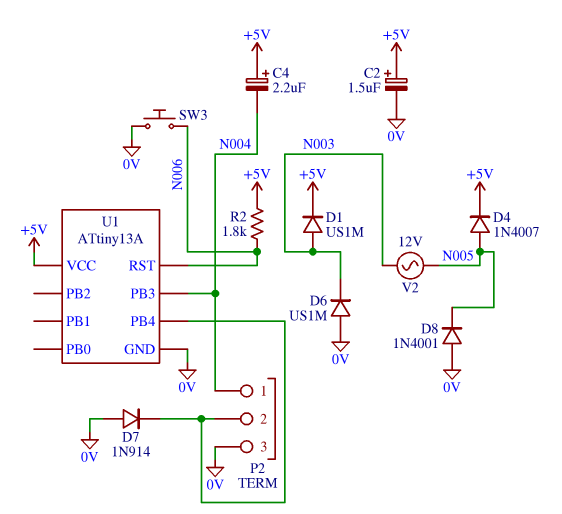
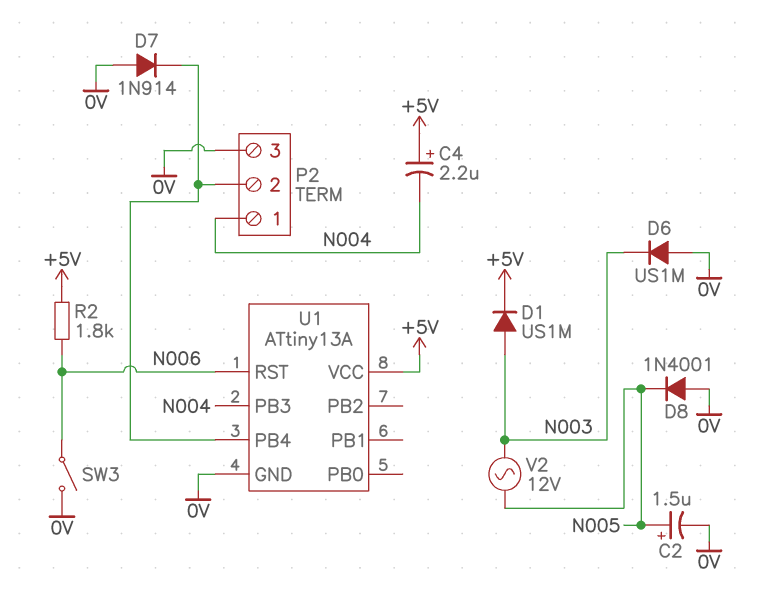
C2: 1.5uF (plus +5V, minus 0V) -> 1.5uF (plus N005, minus 0V)
D4: diode 1N4007 (A N005, K +5V) -> none
SW3: button (0V, N006) -> switch (0V, N006)

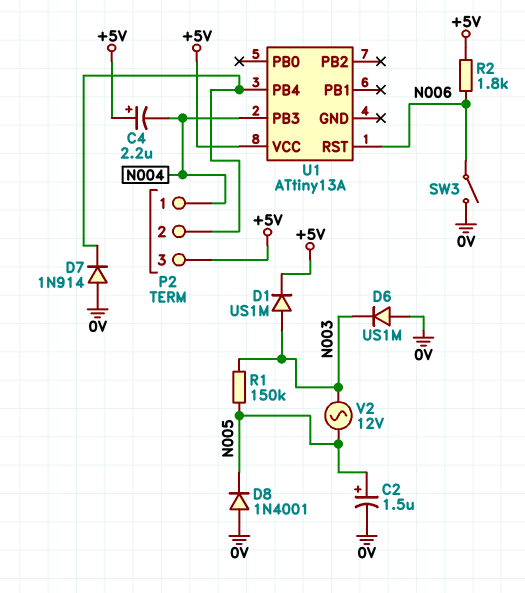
P2 pin 3: 0V -> +5V
R1: none -> 150k (N003, N005)
U1 pin GND: 0V -> none

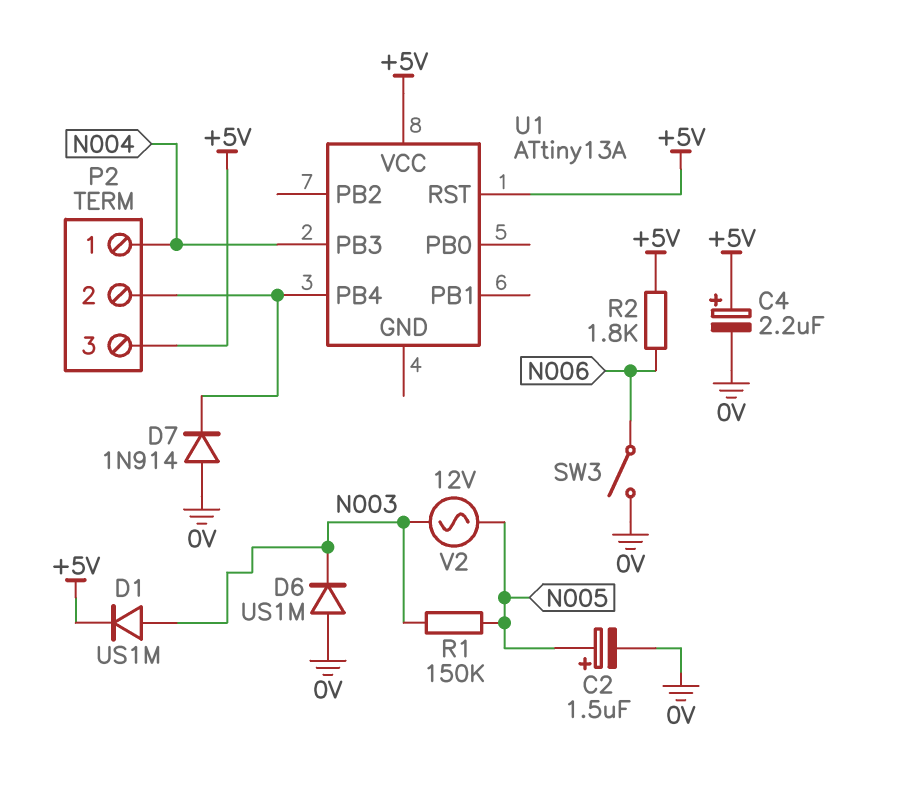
C4: 2.2uF (plus +5V, minus N004) -> 2.2uF (plus +5V, minus 0V)
D8: diode 1N4001 (A 0V, K N005) -> none
U1 pin RST: N006 -> +5V

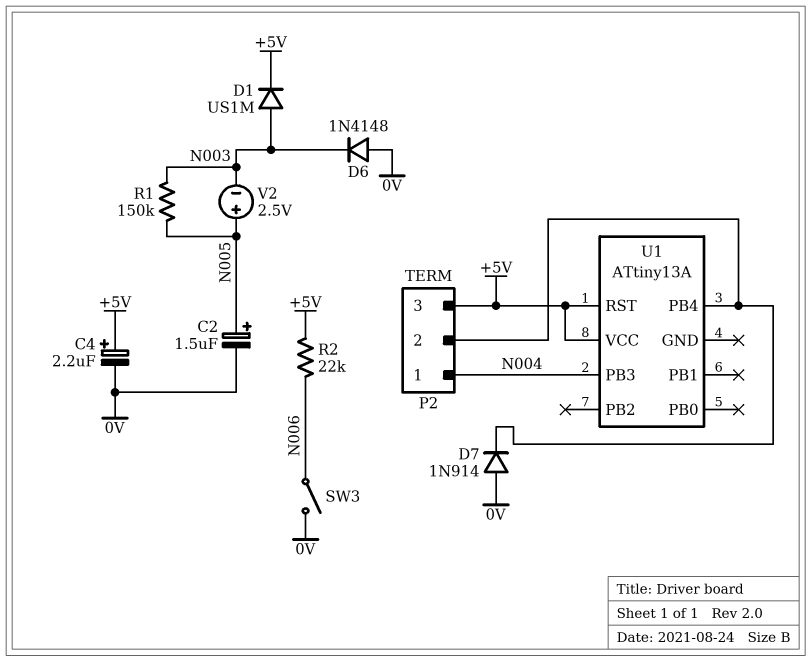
D6: diode US1M (A 0V, K N003) -> diode 1N4148 (A 0V, K N003)
R2: 1.8k (+5V, N006) -> 22k (+5V, N006)
V2: AC 12V (N003, N005) -> 2.5V (plus N005, minus N003)

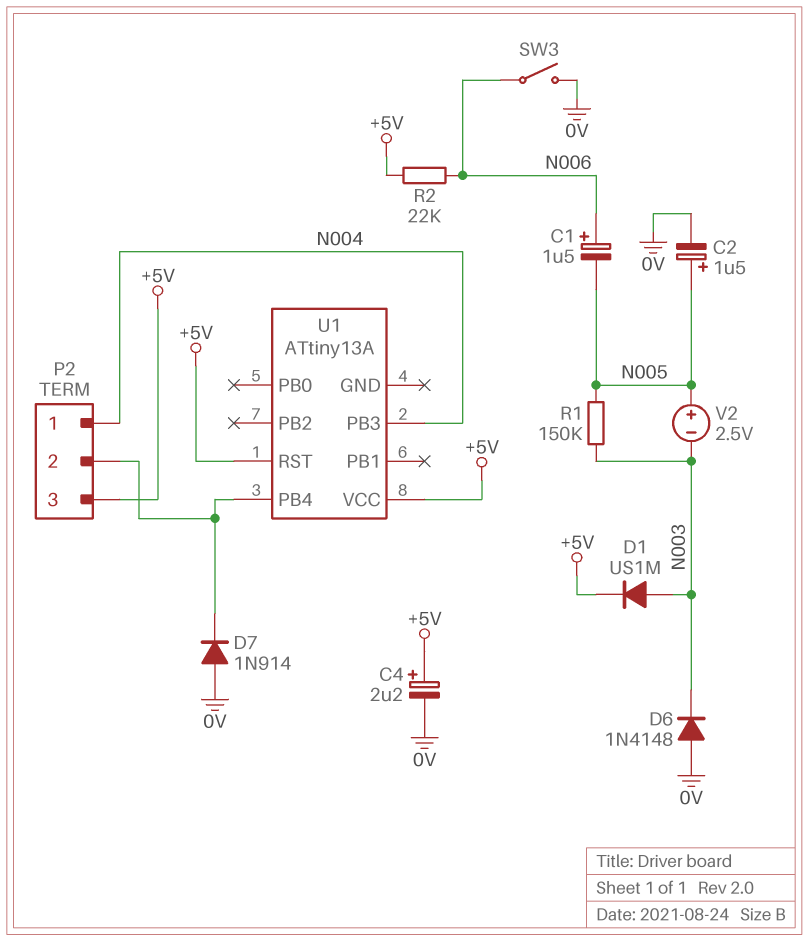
C1: none -> 1.5uF (plus N006, minus N005)

